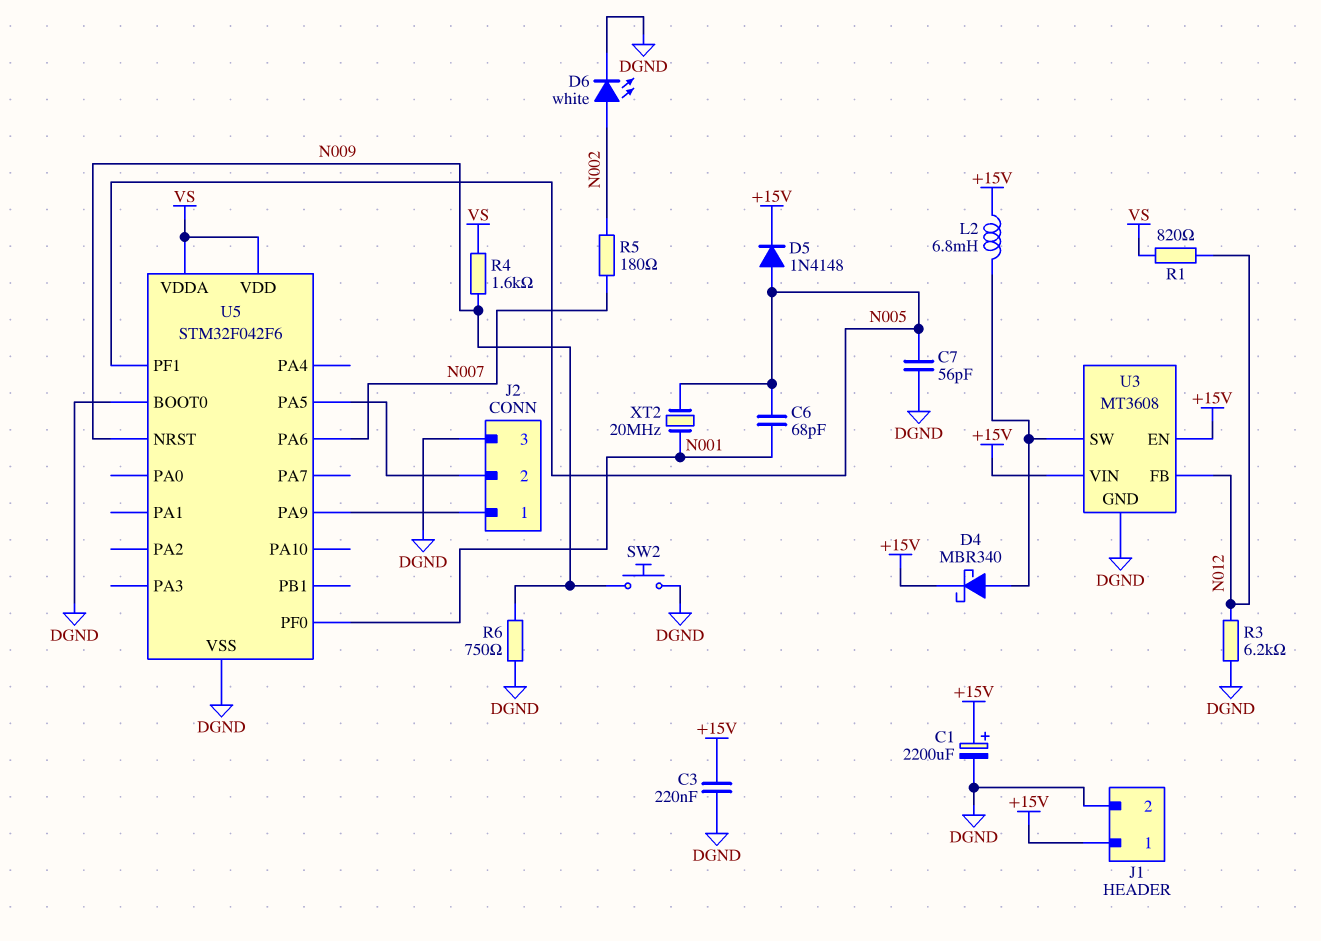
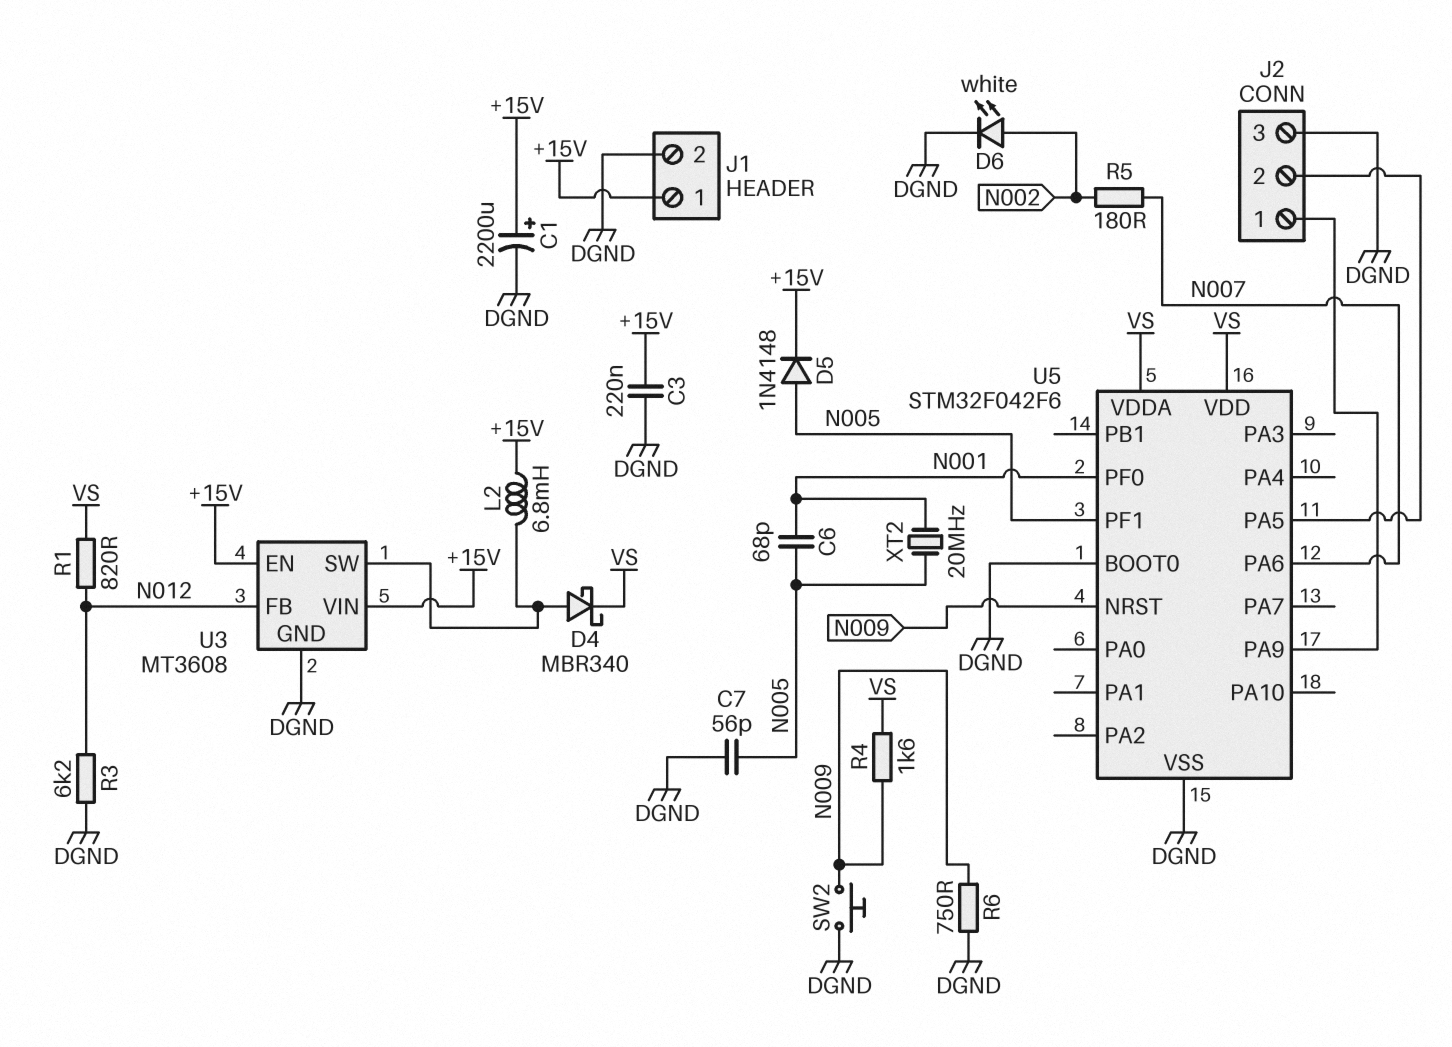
D4: schottky MBR340 (A U3/SW, K +15V) -> schottky MBR340 (A U3/SW, K VS)

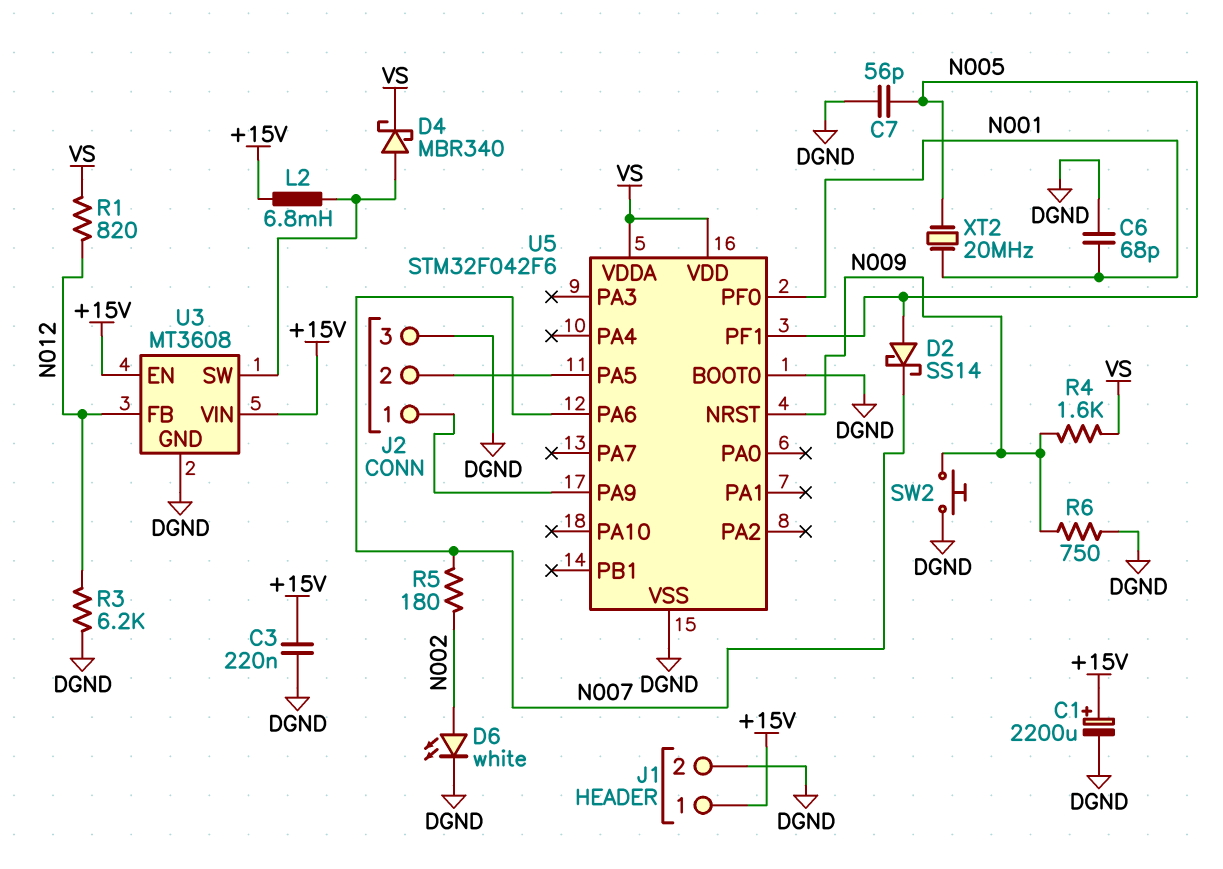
C6: 68pF (N001, N005) -> 68pF (DGND, N001)
D2: none -> schottky SS14 (A N005, K N007)
D5: diode 1N4148 (A N005, K +15V) -> none

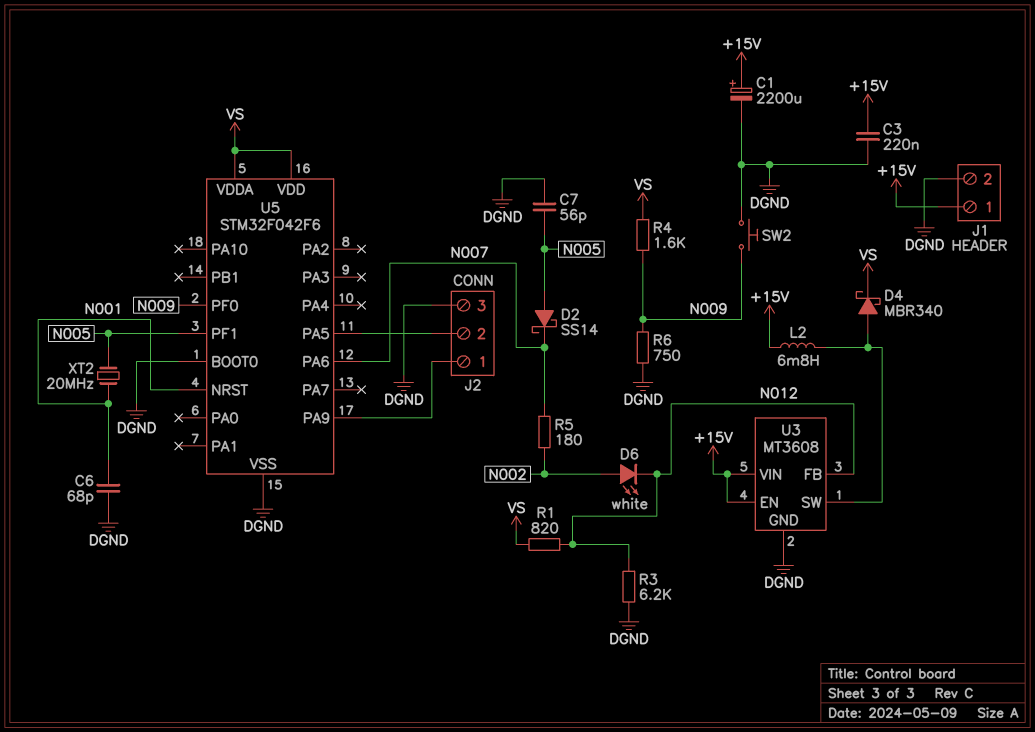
D6: LED white (A N002, K DGND) -> LED white (A N002, K N012)
U5 pin NRST: N009 -> N001
U5 pin PF0: N001 -> N009

